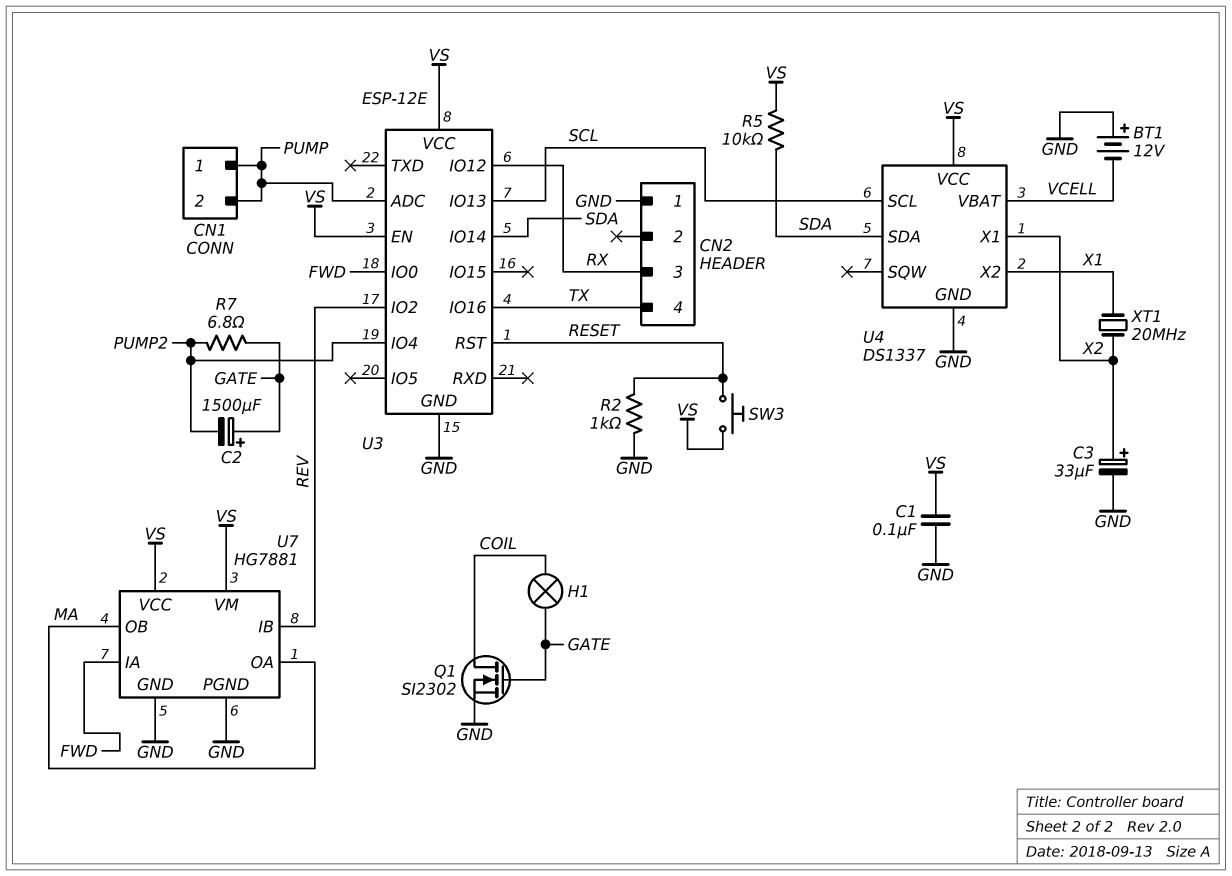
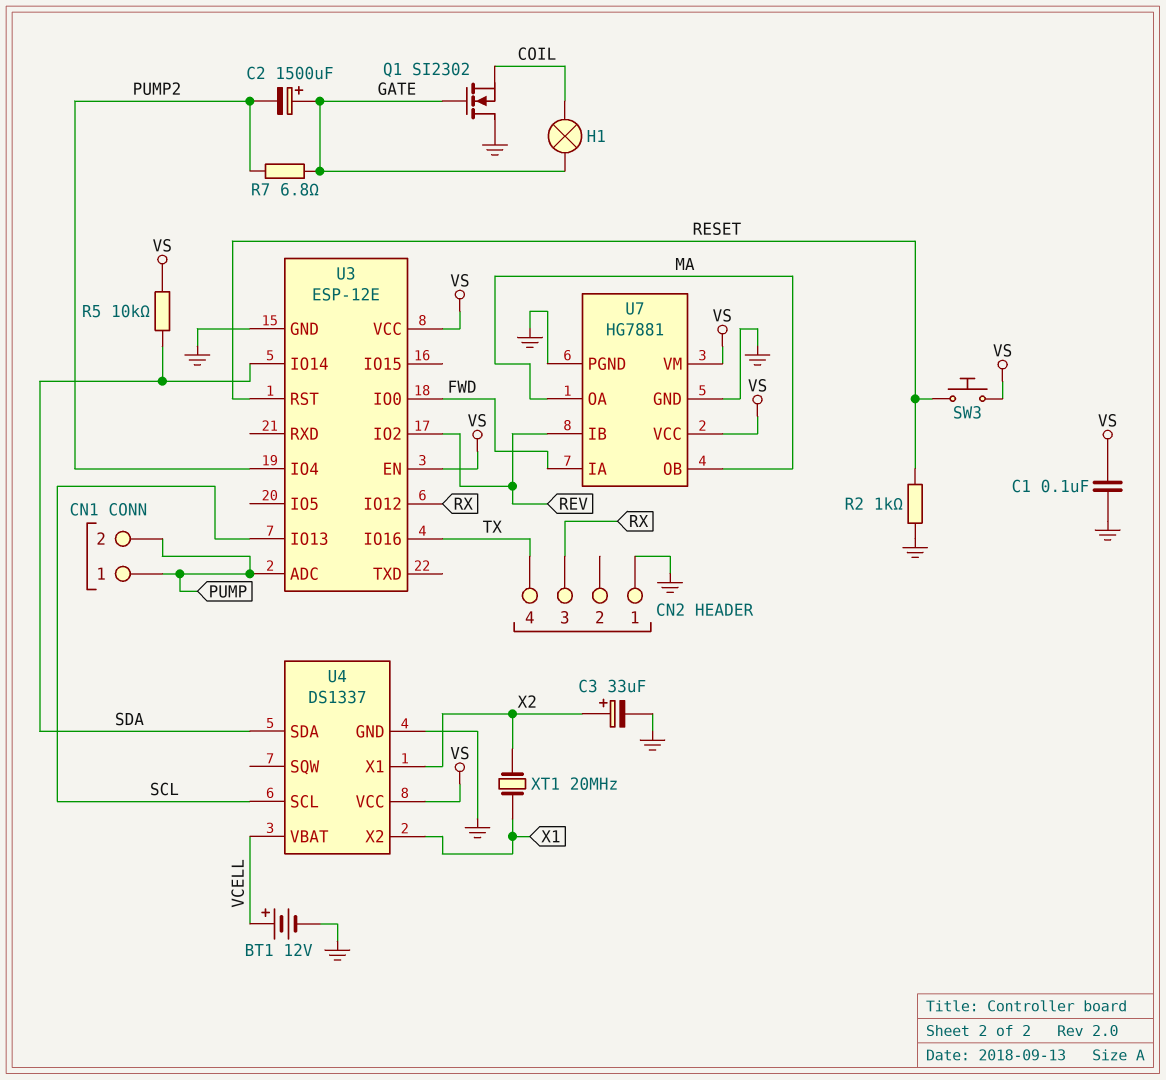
BT1: 12V (plus GND, minus VCELL) -> 12V (plus VCELL, minus GND)
Q1: NMOS SI2302 (G GATE, D COIL, S GND) -> NMOS SI2302 (G GATE, D GND, S COIL)

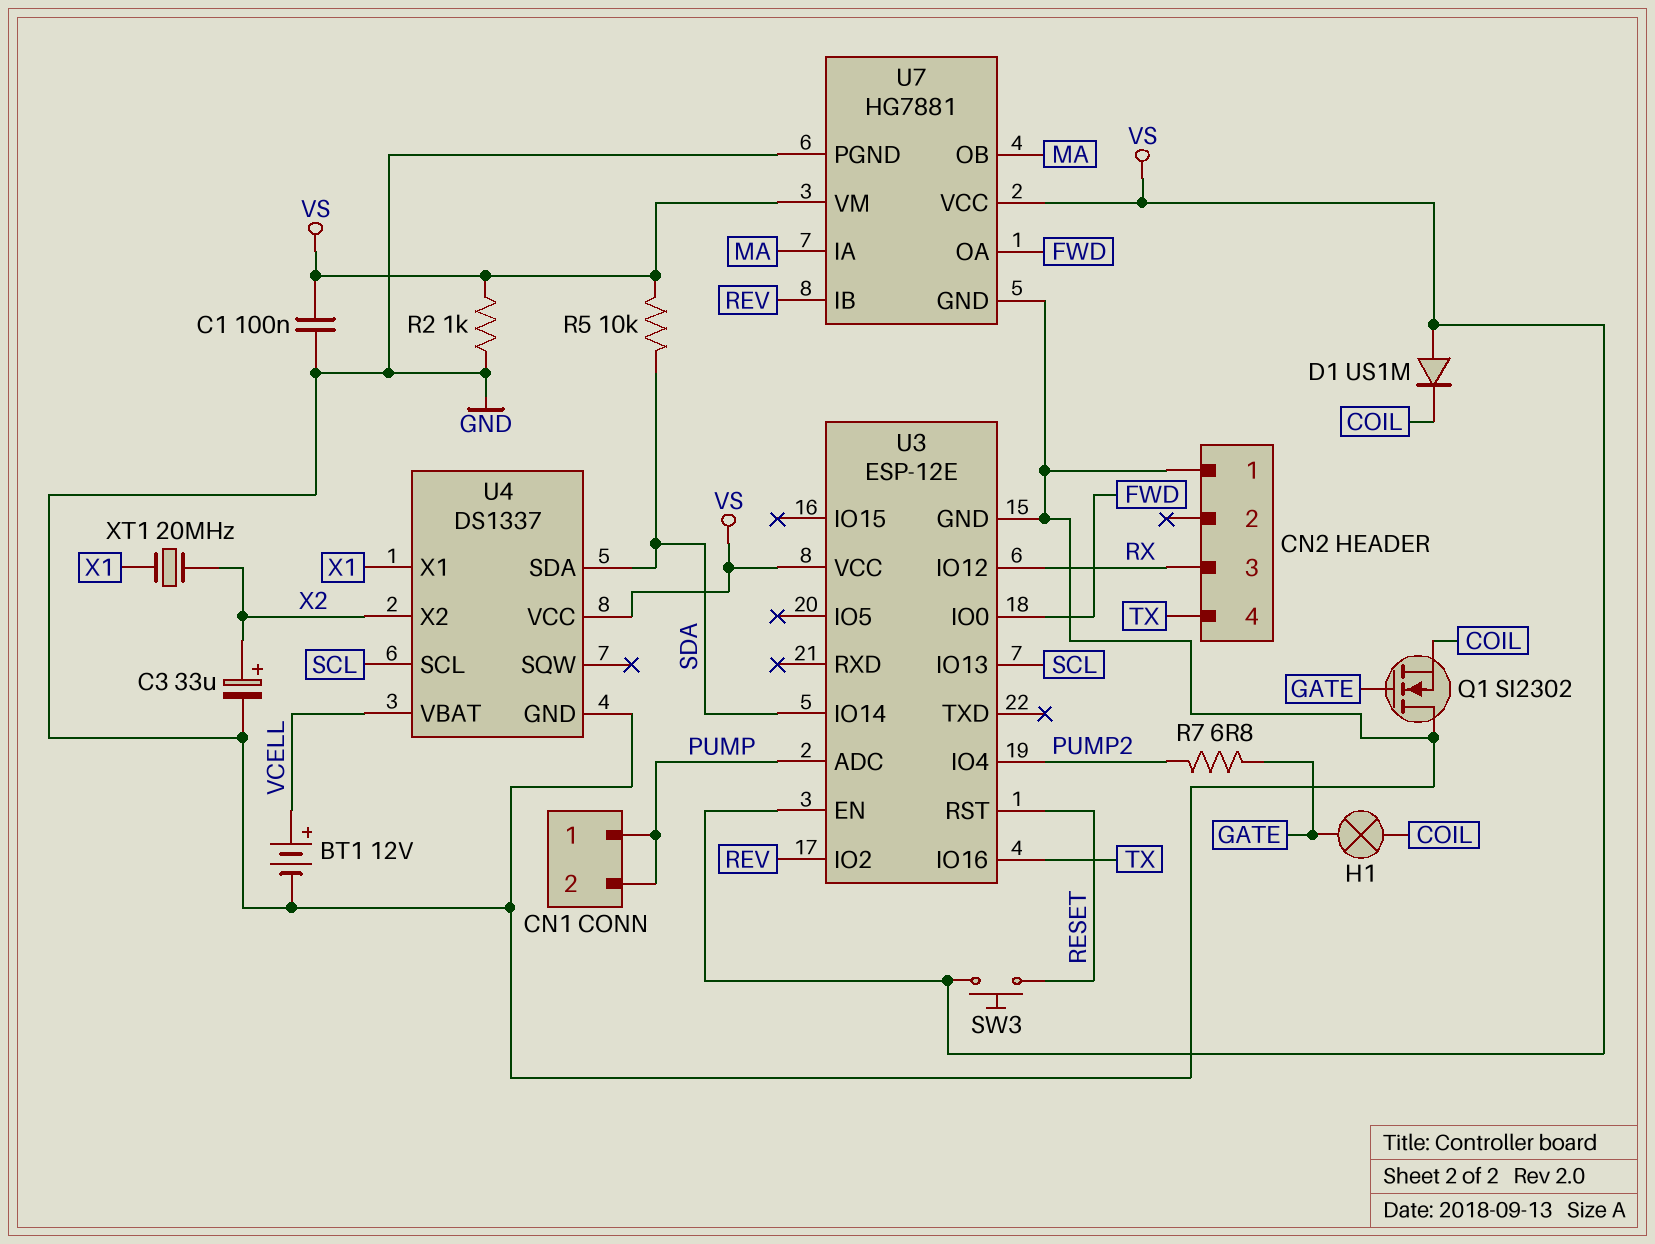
C2: 1500uF (plus GATE, minus PUMP2) -> none
D1: none -> diode US1M (A VS, K COIL)
R2: 1k (GND, RESET) -> 1k (GND, VS)
U4 pin X1: X2 -> X1
U4 pin X2: X1 -> X2
U7 pin IA: FWD -> MA
U7 pin OA: MA -> FWD

